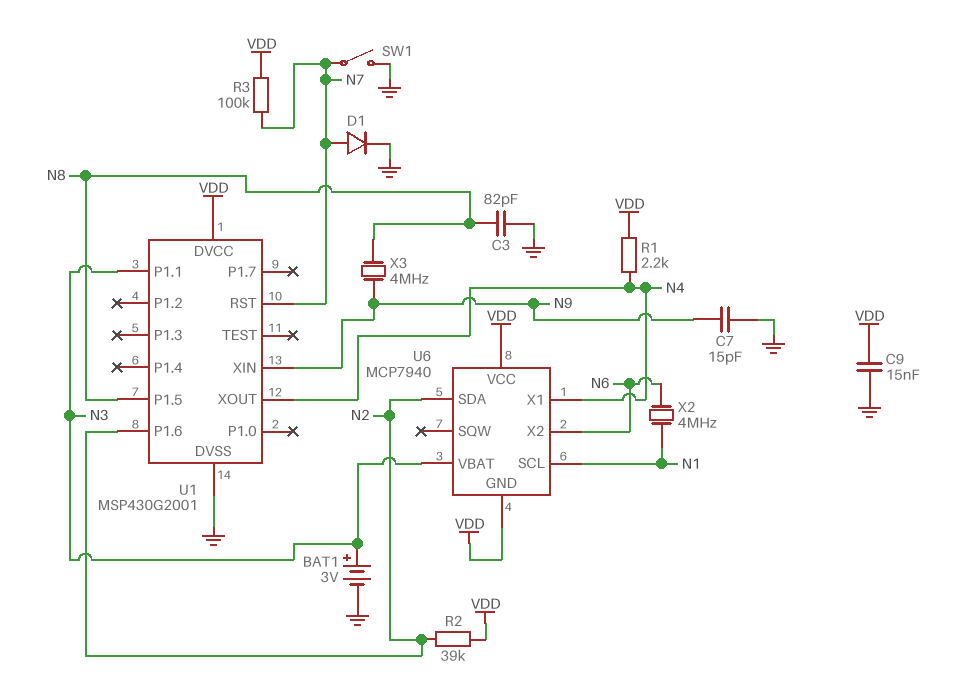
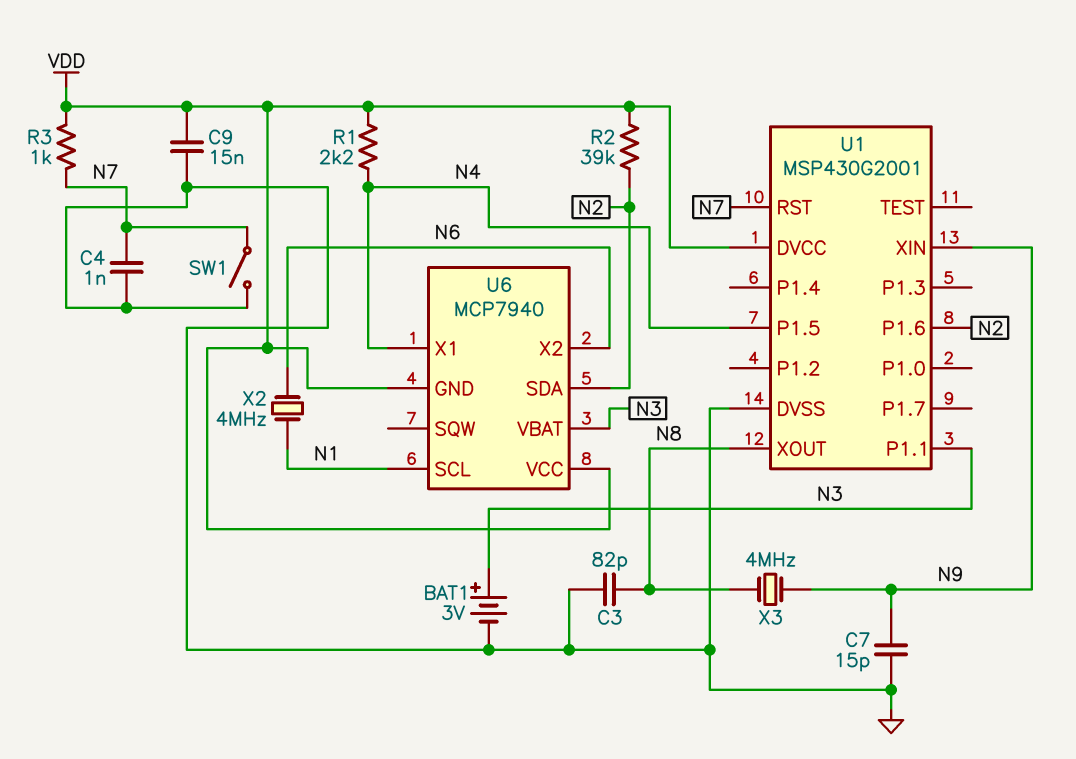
C4: none -> 1nF (GND, N7)
D1: diode (A N7, K GND) -> none
R3: 100k (N7, VDD) -> 1k (N7, VDD)
U1 pin P1.5: N8 -> N4
U1 pin XOUT: N4 -> N8

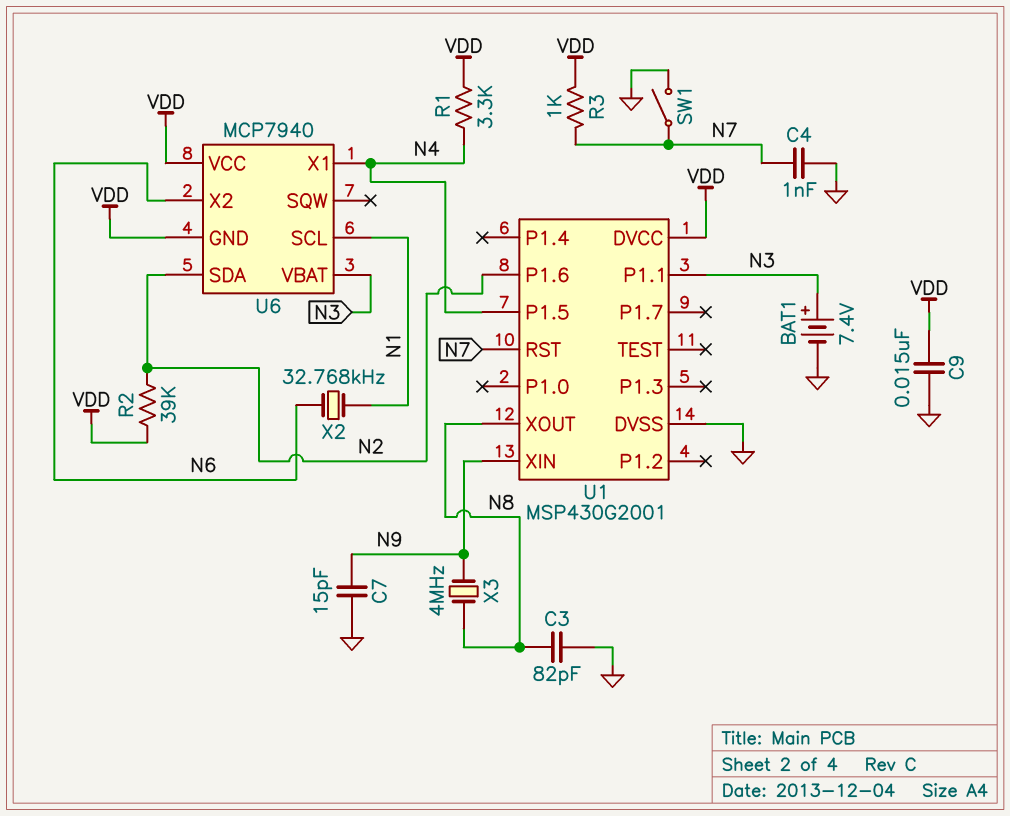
BAT1: 3V (plus N3, minus GND) -> 7.4V (plus N3, minus GND)
R1: 2.2k (N4, VDD) -> 3.3k (N4, VDD)
X2: 4MHz (N1, N6) -> 32.768kHz (N1, N6)

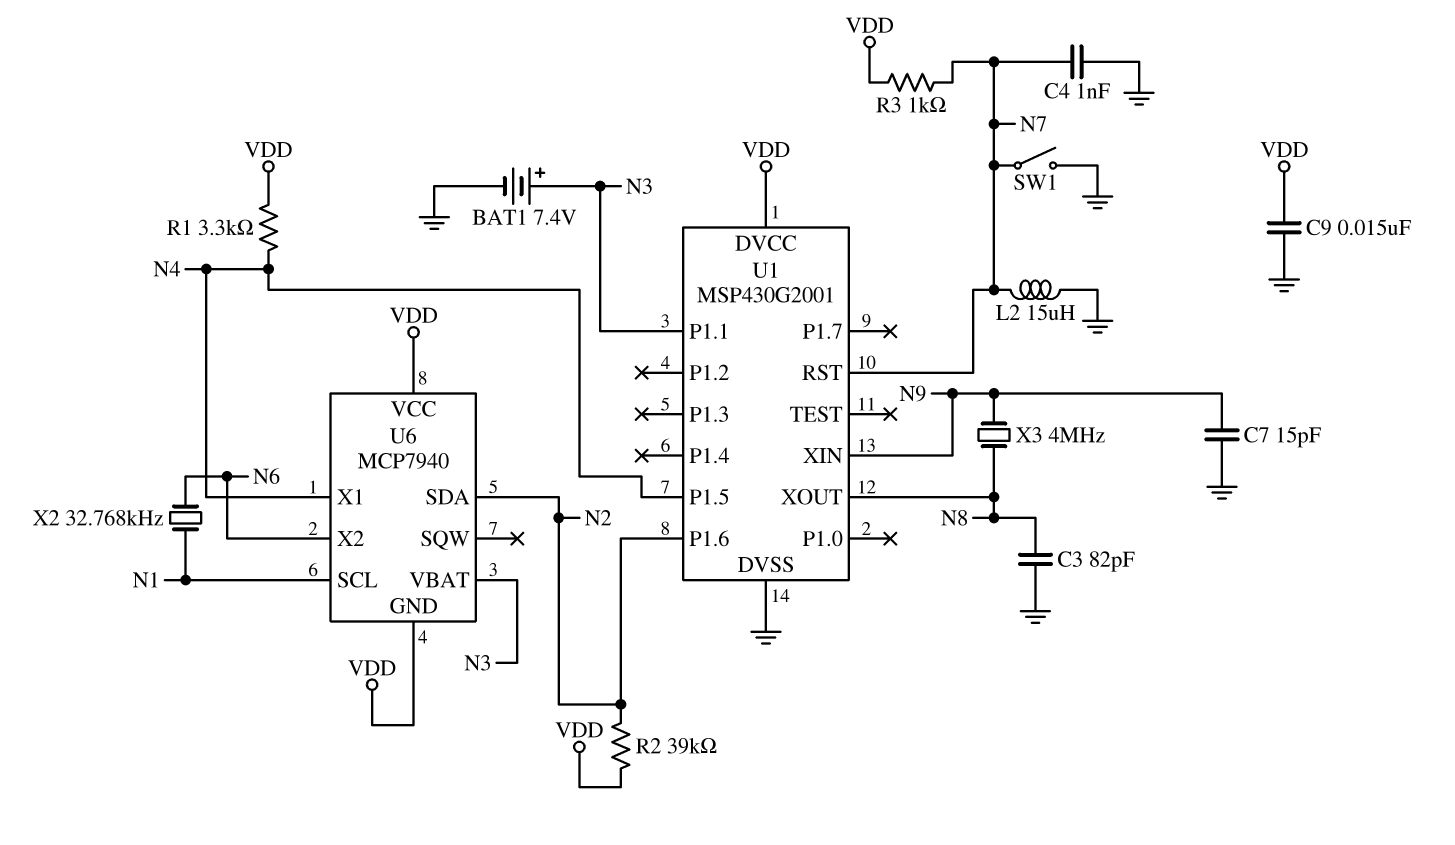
L2: none -> 15uH (GND, N7)

